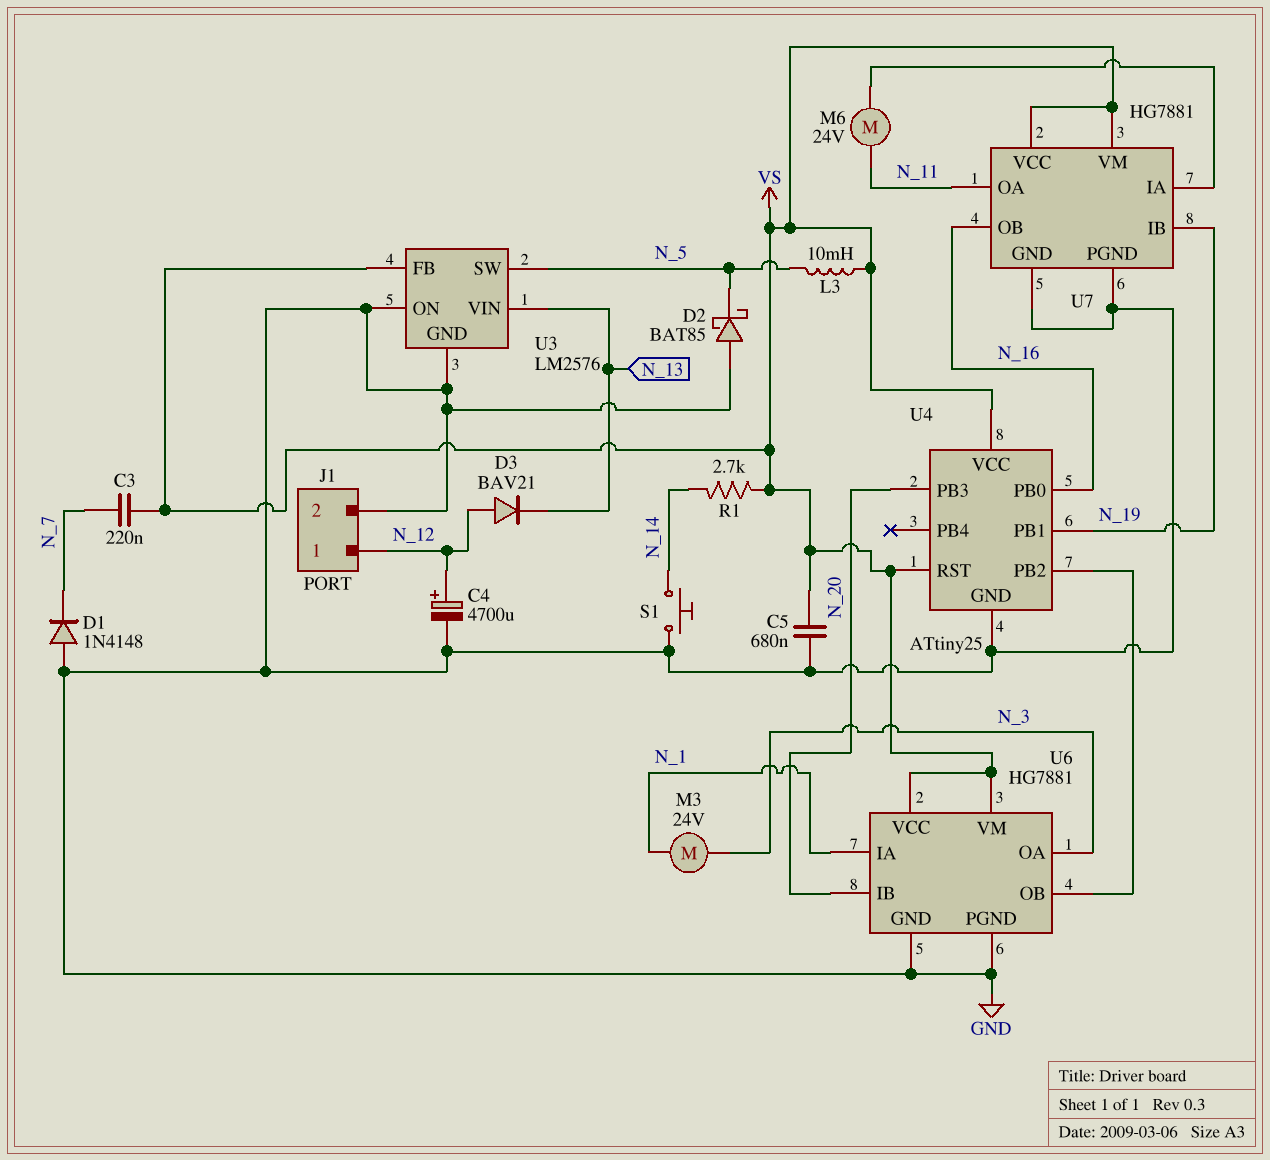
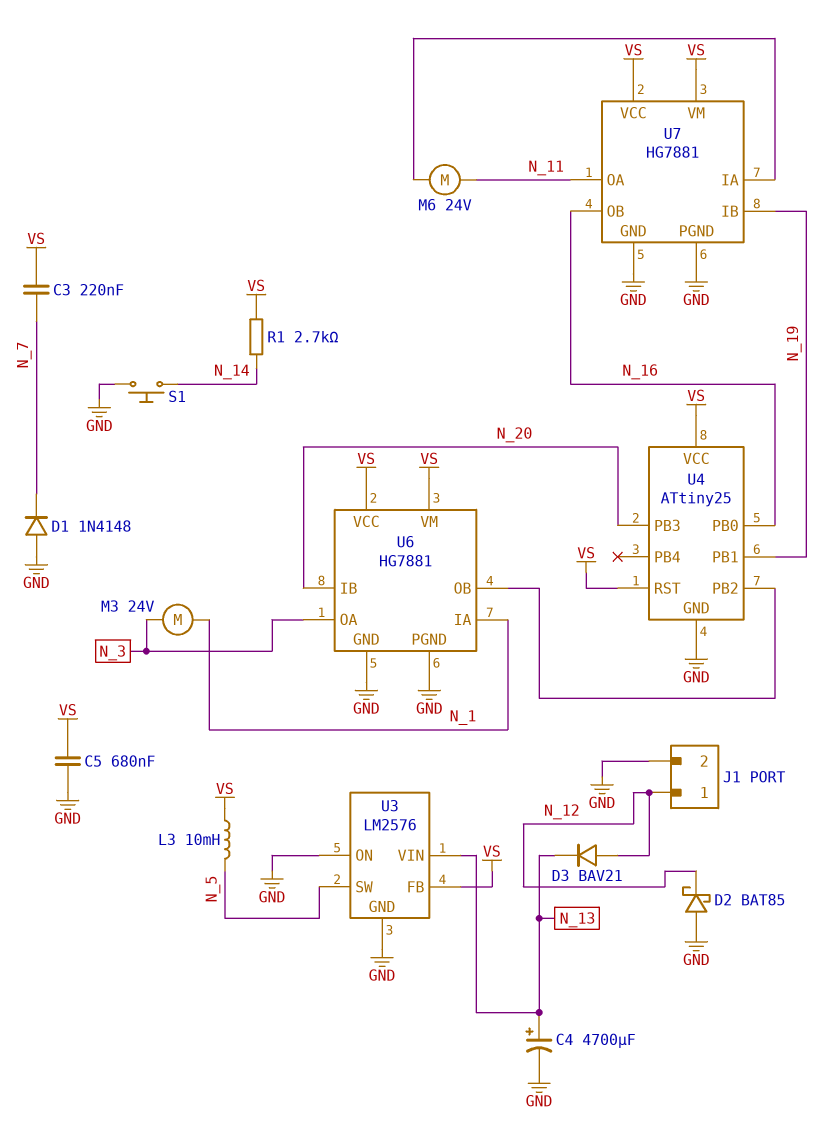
C4: 4700uF (plus N_12, minus GND) -> 4700uF (plus N_13, minus GND)
D2: schottky BAT85 (A GND, K N_5) -> schottky BAT85 (A GND, K N_12)

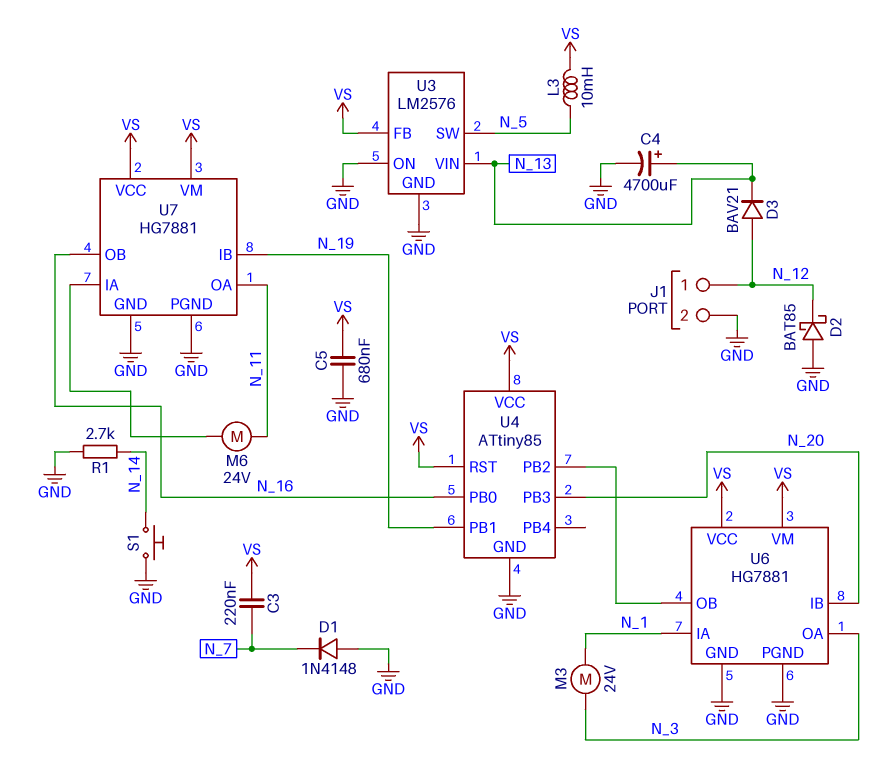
R1: 2.7k (N_14, VS) -> 2.7k (GND, N_14)
U4: ATtiny25 -> ATtiny85

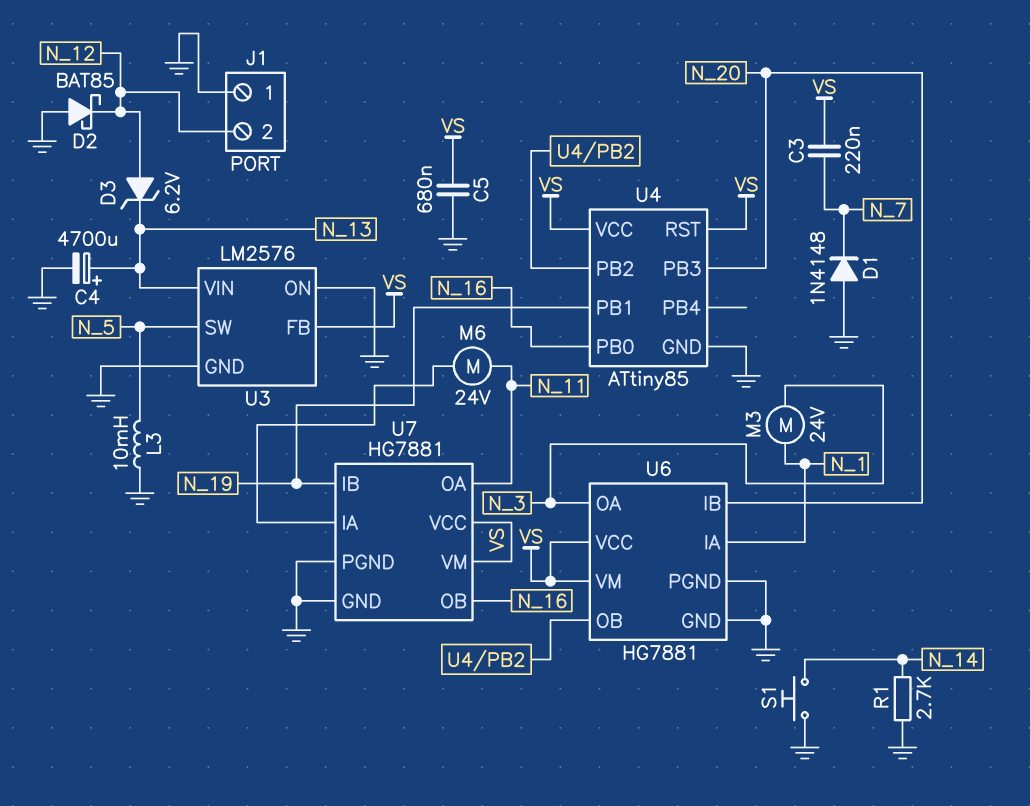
D3: diode BAV21 (A N_12, K N_13) -> zener 6.2V (A N_12, K N_13)
J1 pin 1: N_12 -> GND
J1 pin 2: GND -> N_12
L3: 10mH (N_5, VS) -> 10mH (GND, N_5)

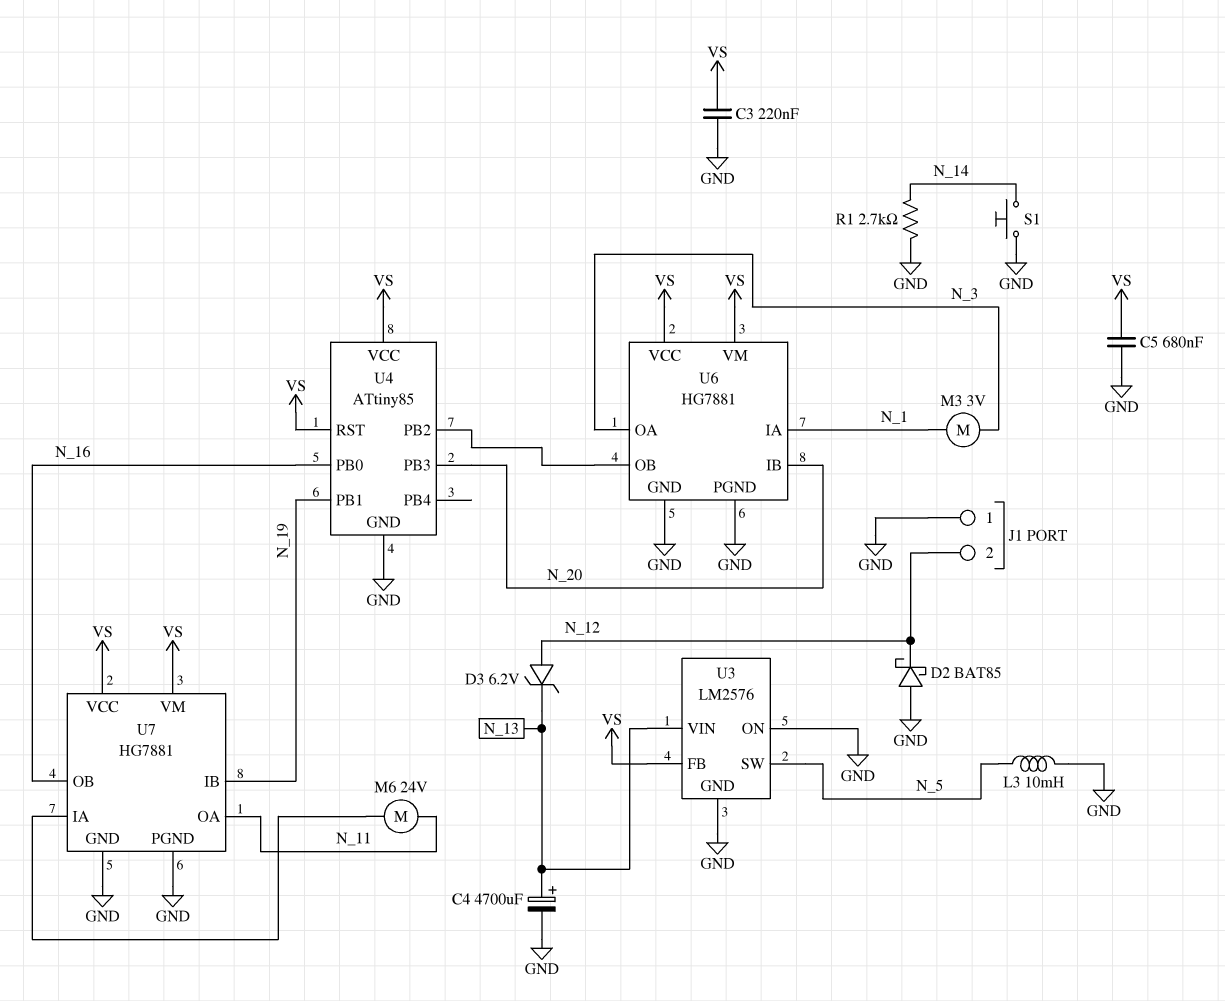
C3: 220nF (N_7, VS) -> 220nF (GND, VS)
D1: diode 1N4148 (A GND, K N_7) -> none
M3: motor 24V (N_1, N_3) -> motor 3V (N_1, N_3)

